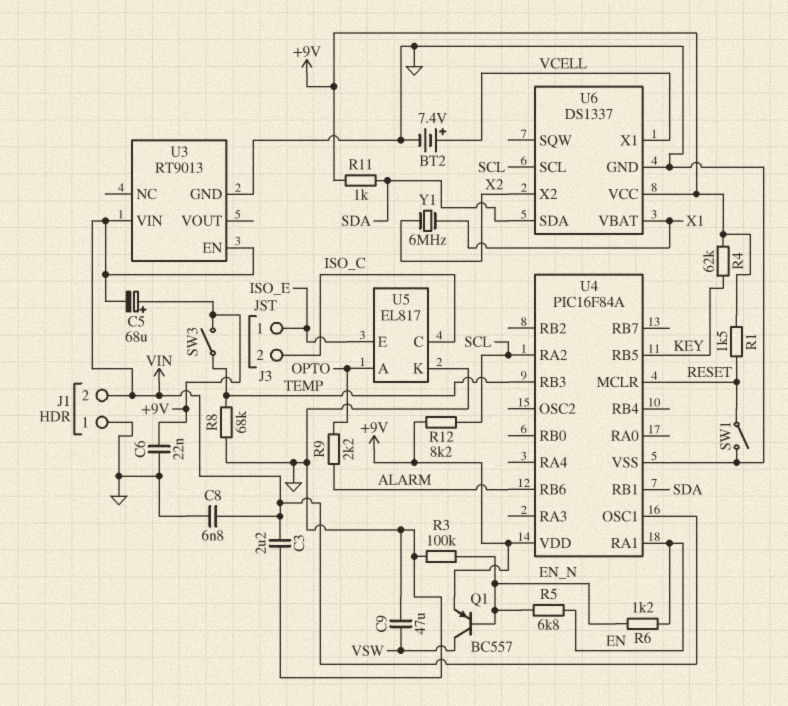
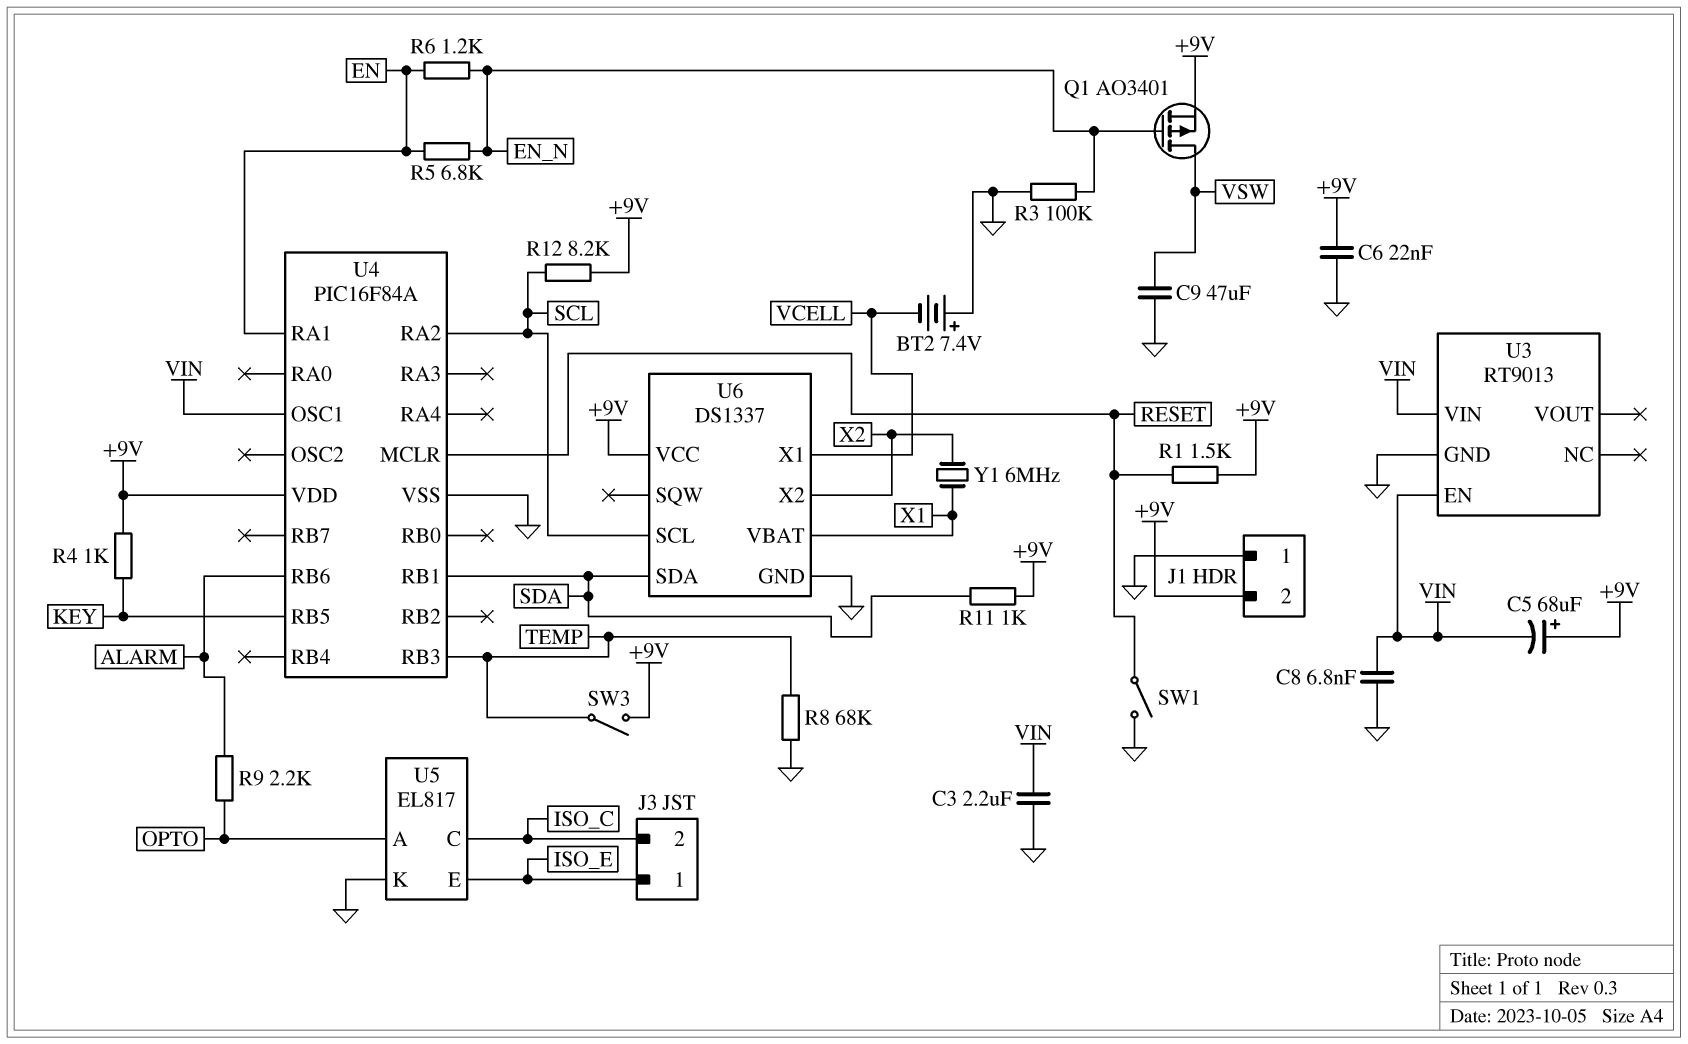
BT2: 7.4V (plus VCELL, minus GND) -> 7.4V (plus GND, minus VCELL)
J1 pin 2: VIN -> +9V
Q1: PNP BC557 (B EN_N, C VSW, E +9V) -> PMOS AO3401 (G EN_N, D VSW, S +9V)
R4: 62k (+9V, KEY) -> 1k (+9V, KEY)

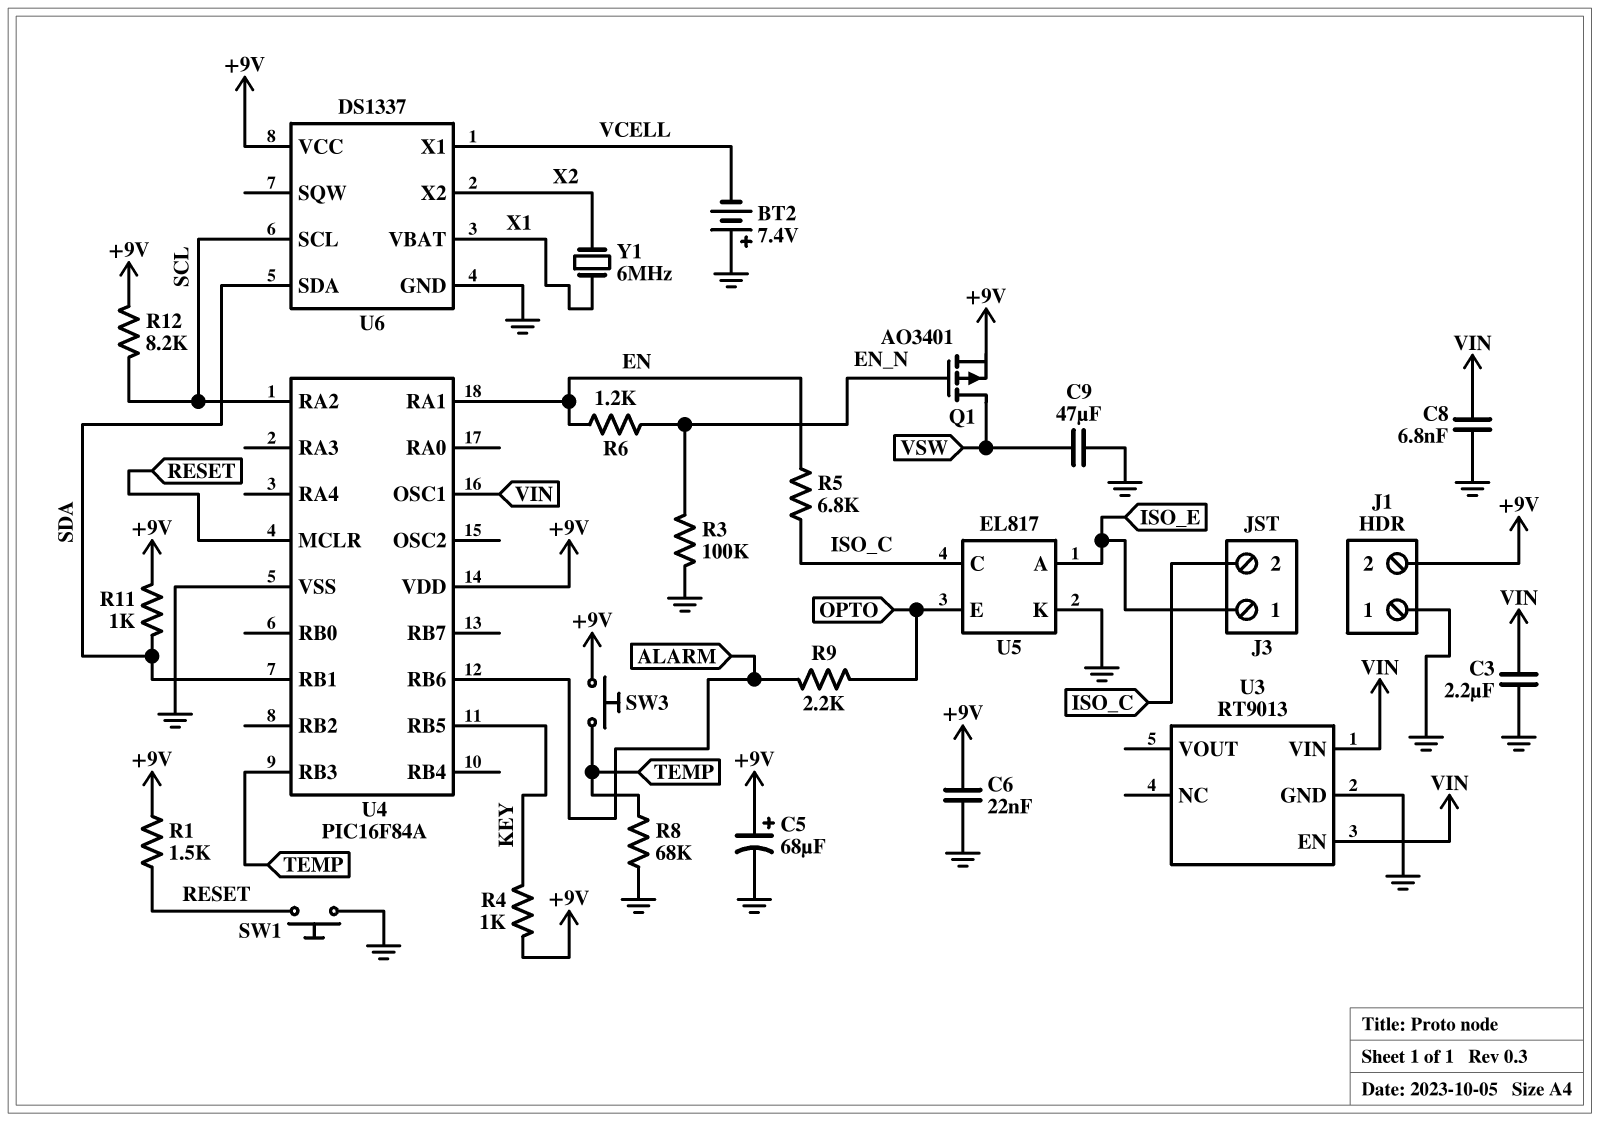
C5: 68uF (plus +9V, minus VIN) -> 68uF (plus +9V, minus GND)
R5: 6.8k (EN, EN_N) -> 6.8k (EN, ISO_C)
SW1: switch (GND, RESET) -> button (GND, RESET)
SW3: switch (+9V, TEMP) -> button (+9V, TEMP)
U5 pin A: OPTO -> ISO_E
U5 pin E: ISO_E -> OPTO

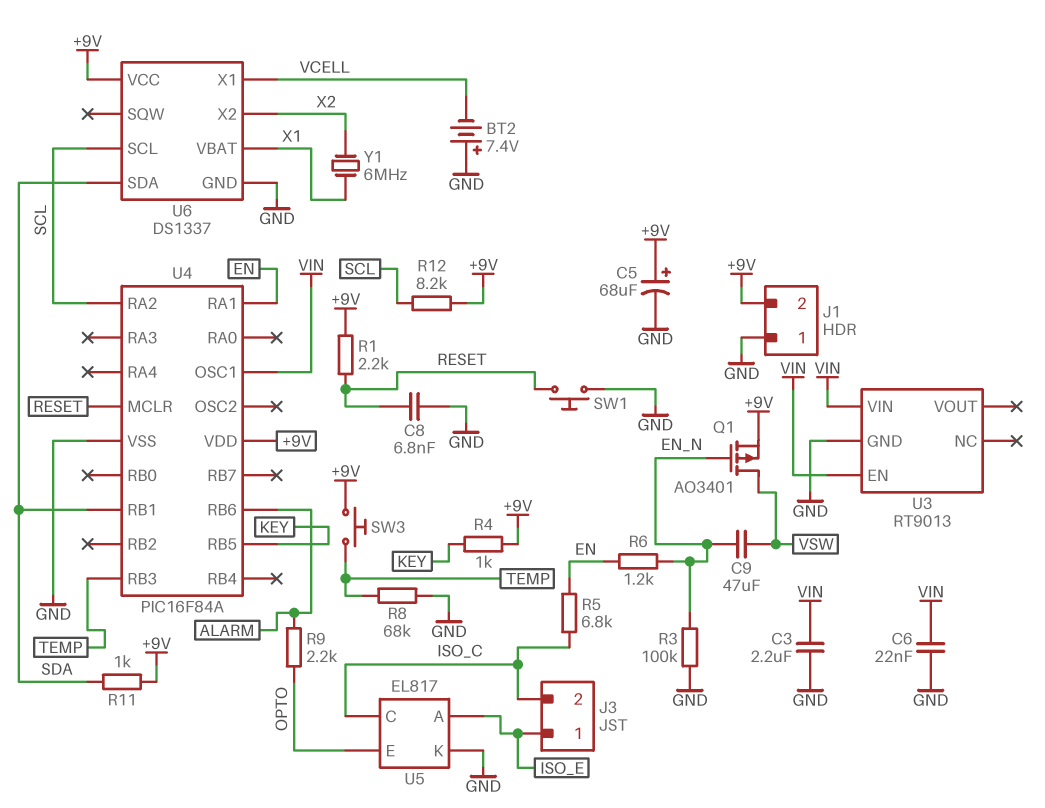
C6: 22nF (+9V, GND) -> 22nF (GND, VIN)
C8: 6.8nF (GND, VIN) -> 6.8nF (GND, RESET)
C9: 47uF (GND, VSW) -> 47uF (EN_N, VSW)
R1: 1.5k (+9V, RESET) -> 2.2k (+9V, RESET)

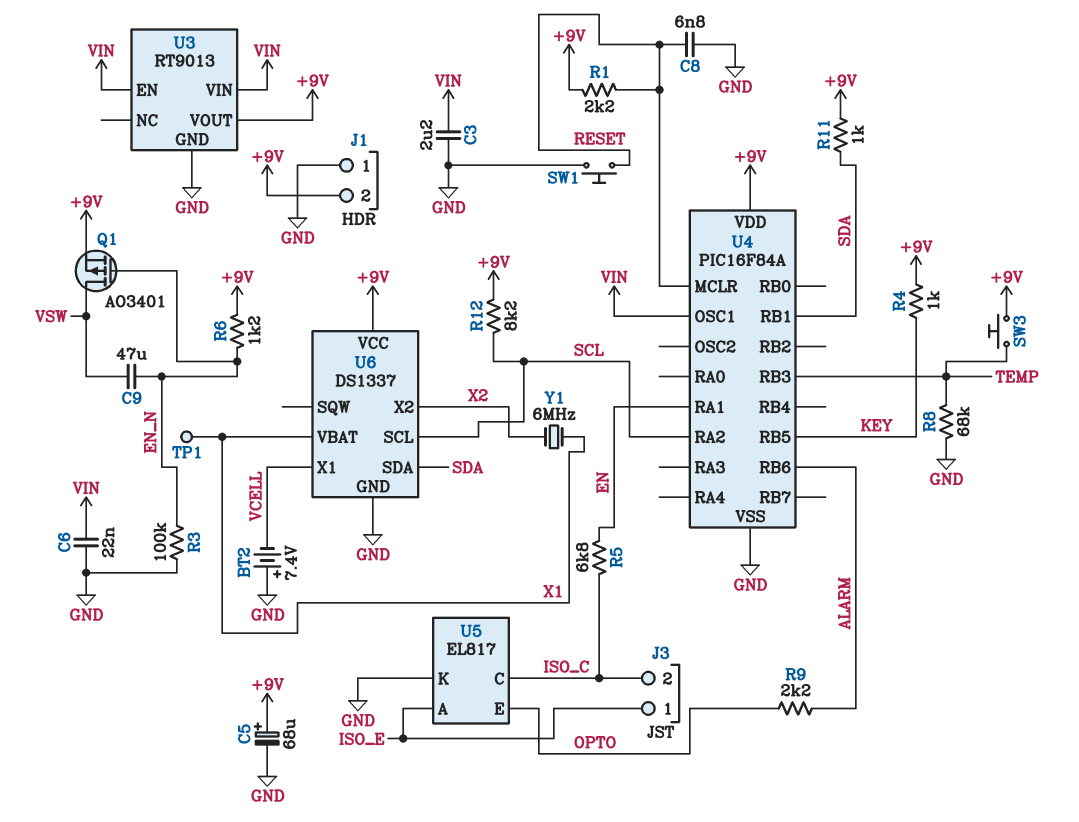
R6: 1.2k (EN, EN_N) -> 1.2k (+9V, EN_N)
TP1: none -> test point (X1)
U3 pin VOUT: none -> +9V

